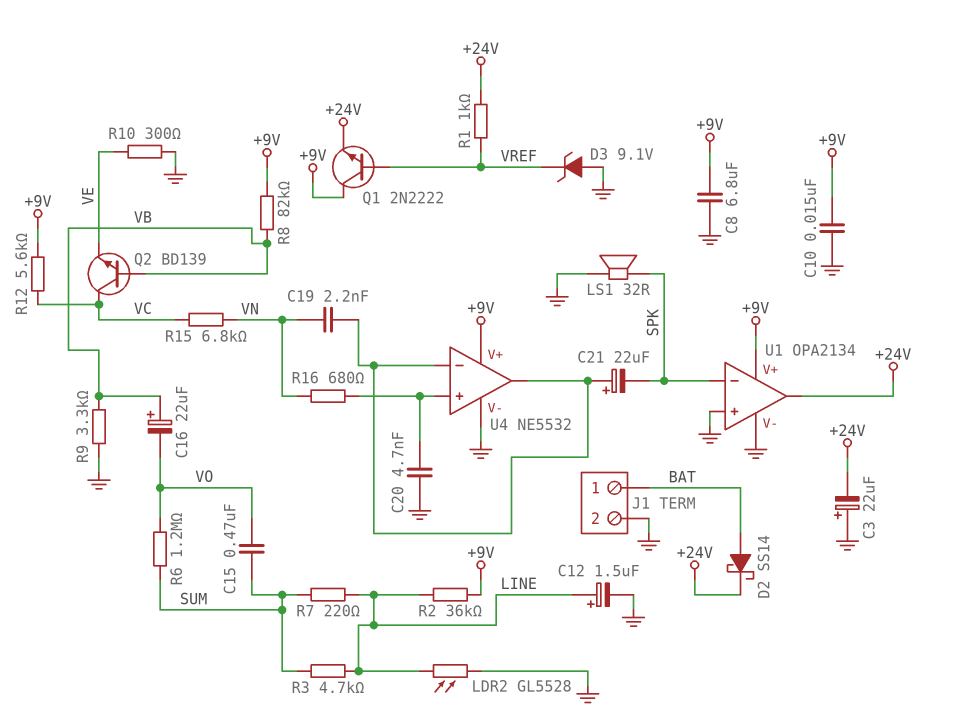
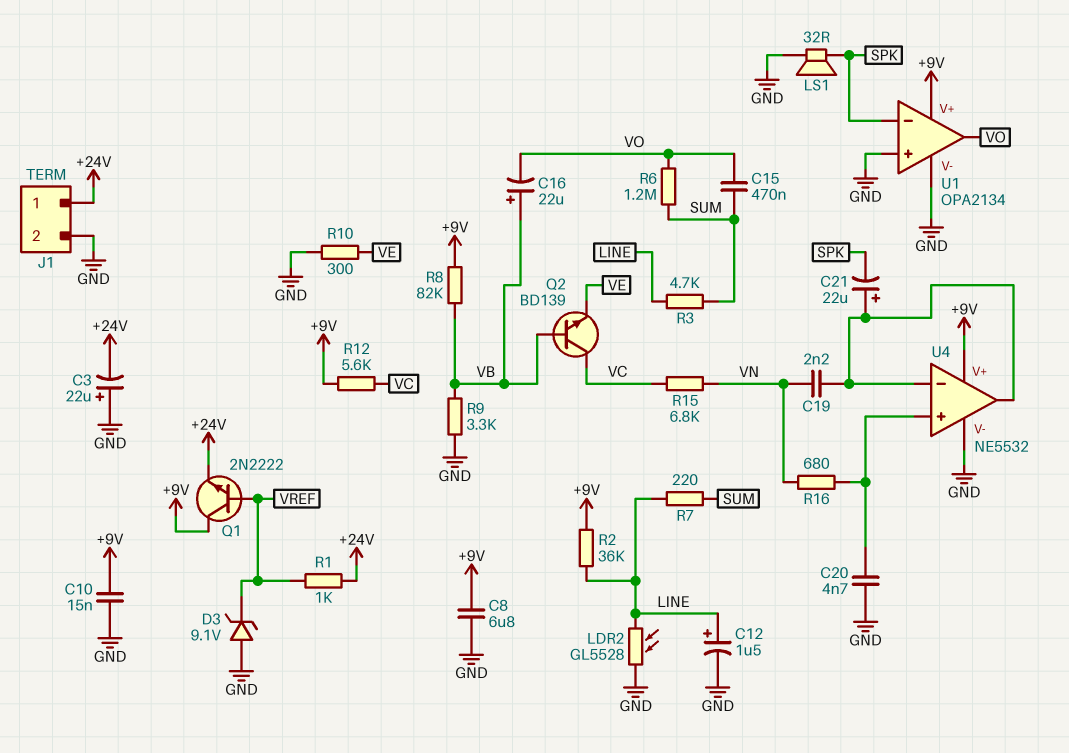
D2: schottky SS14 (A BAT, K +24V) -> none
J1 pin 1: BAT -> +24V
U1 pin out: +24V -> VO

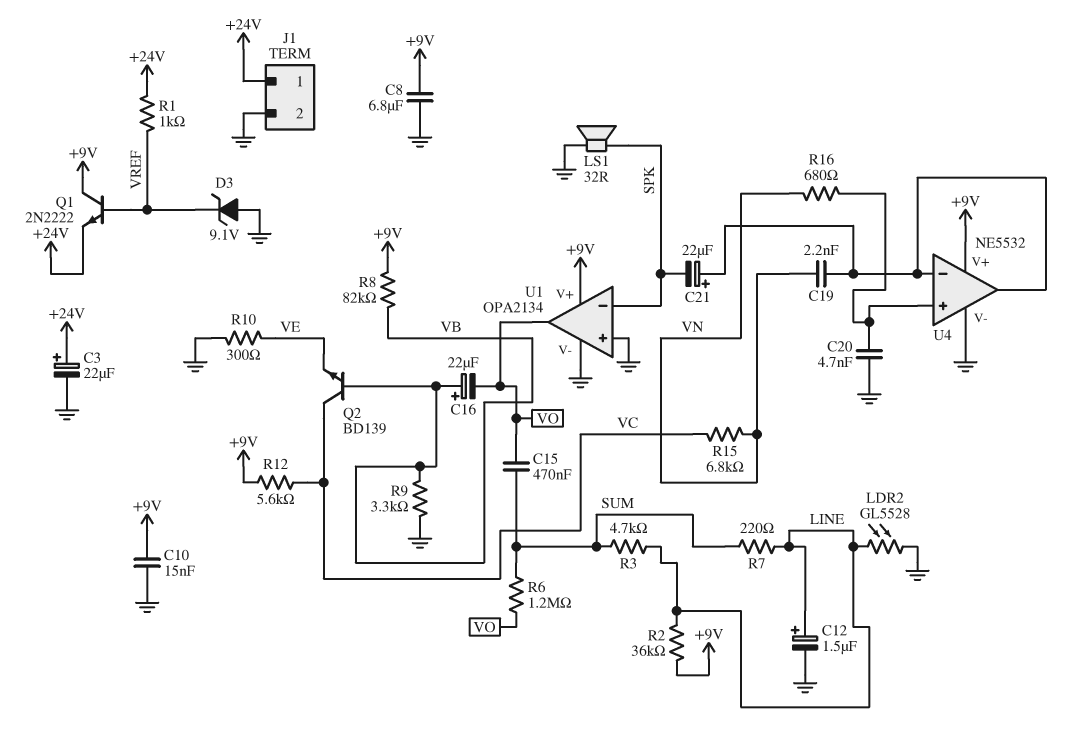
C3: 22uF (plus GND, minus +24V) -> 22uF (plus +24V, minus GND)

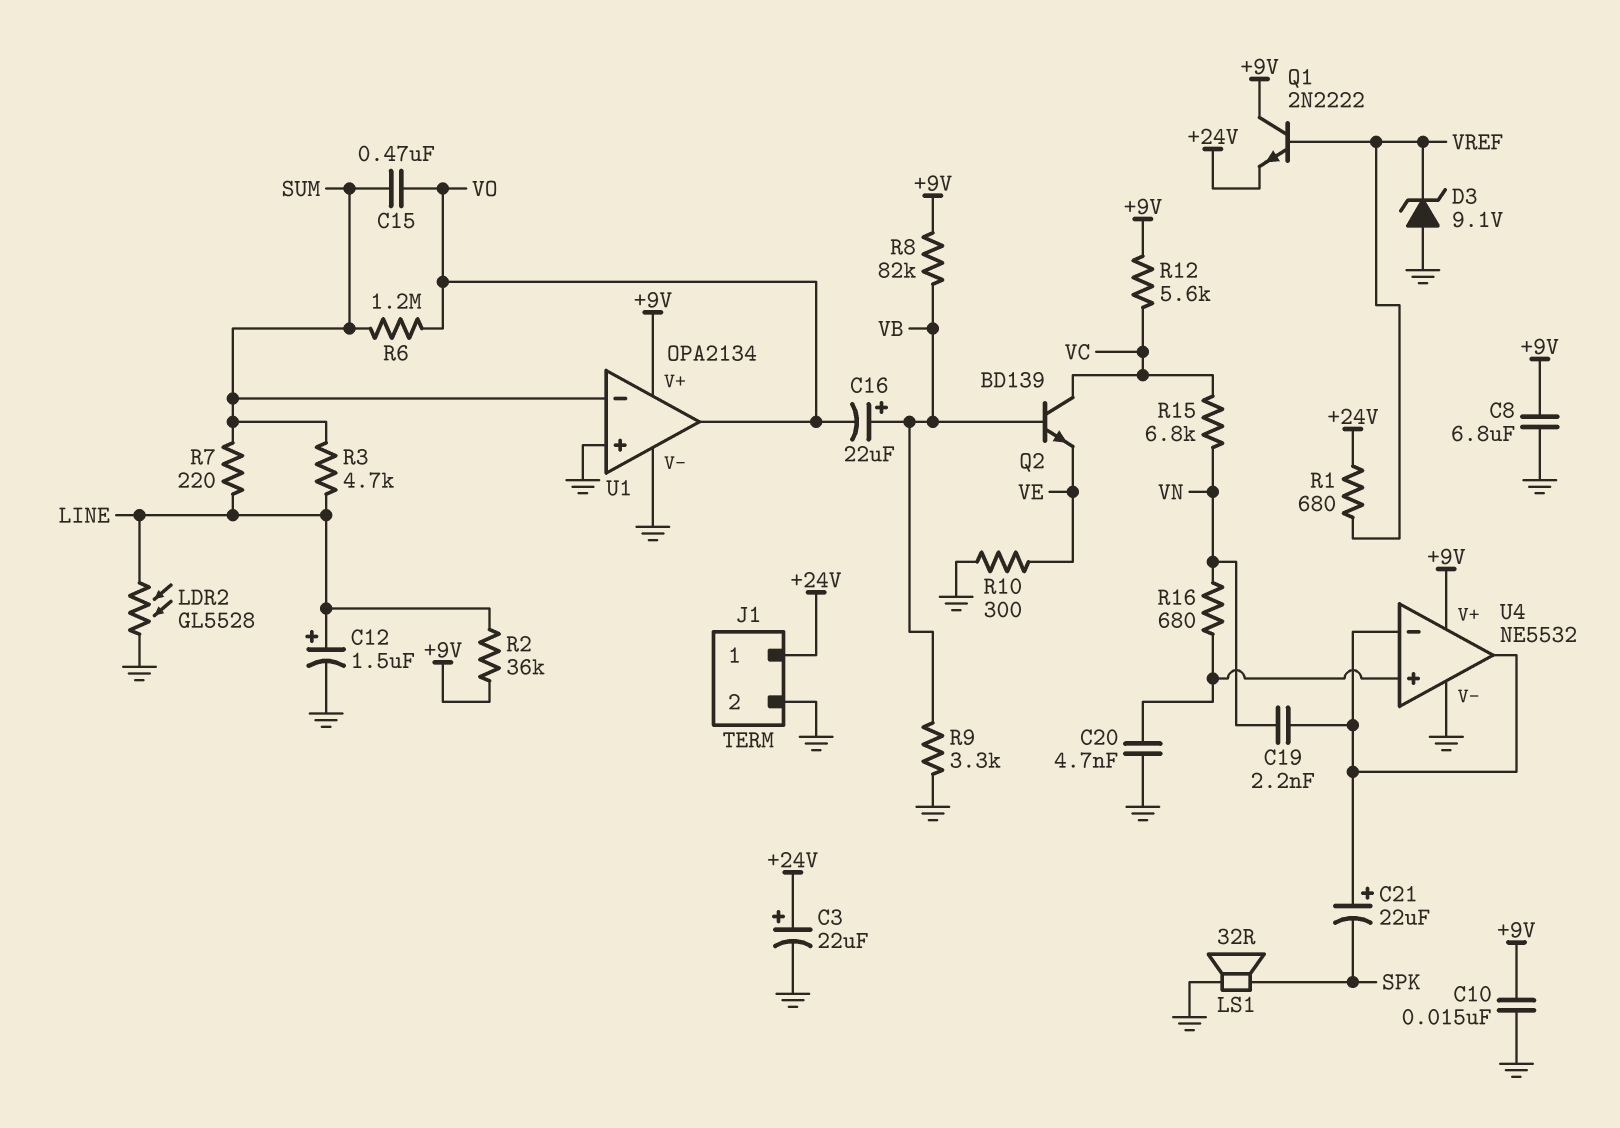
R1: 1k (+24V, VREF) -> 680 (+24V, VREF)
U1 pin in-: SPK -> SUM

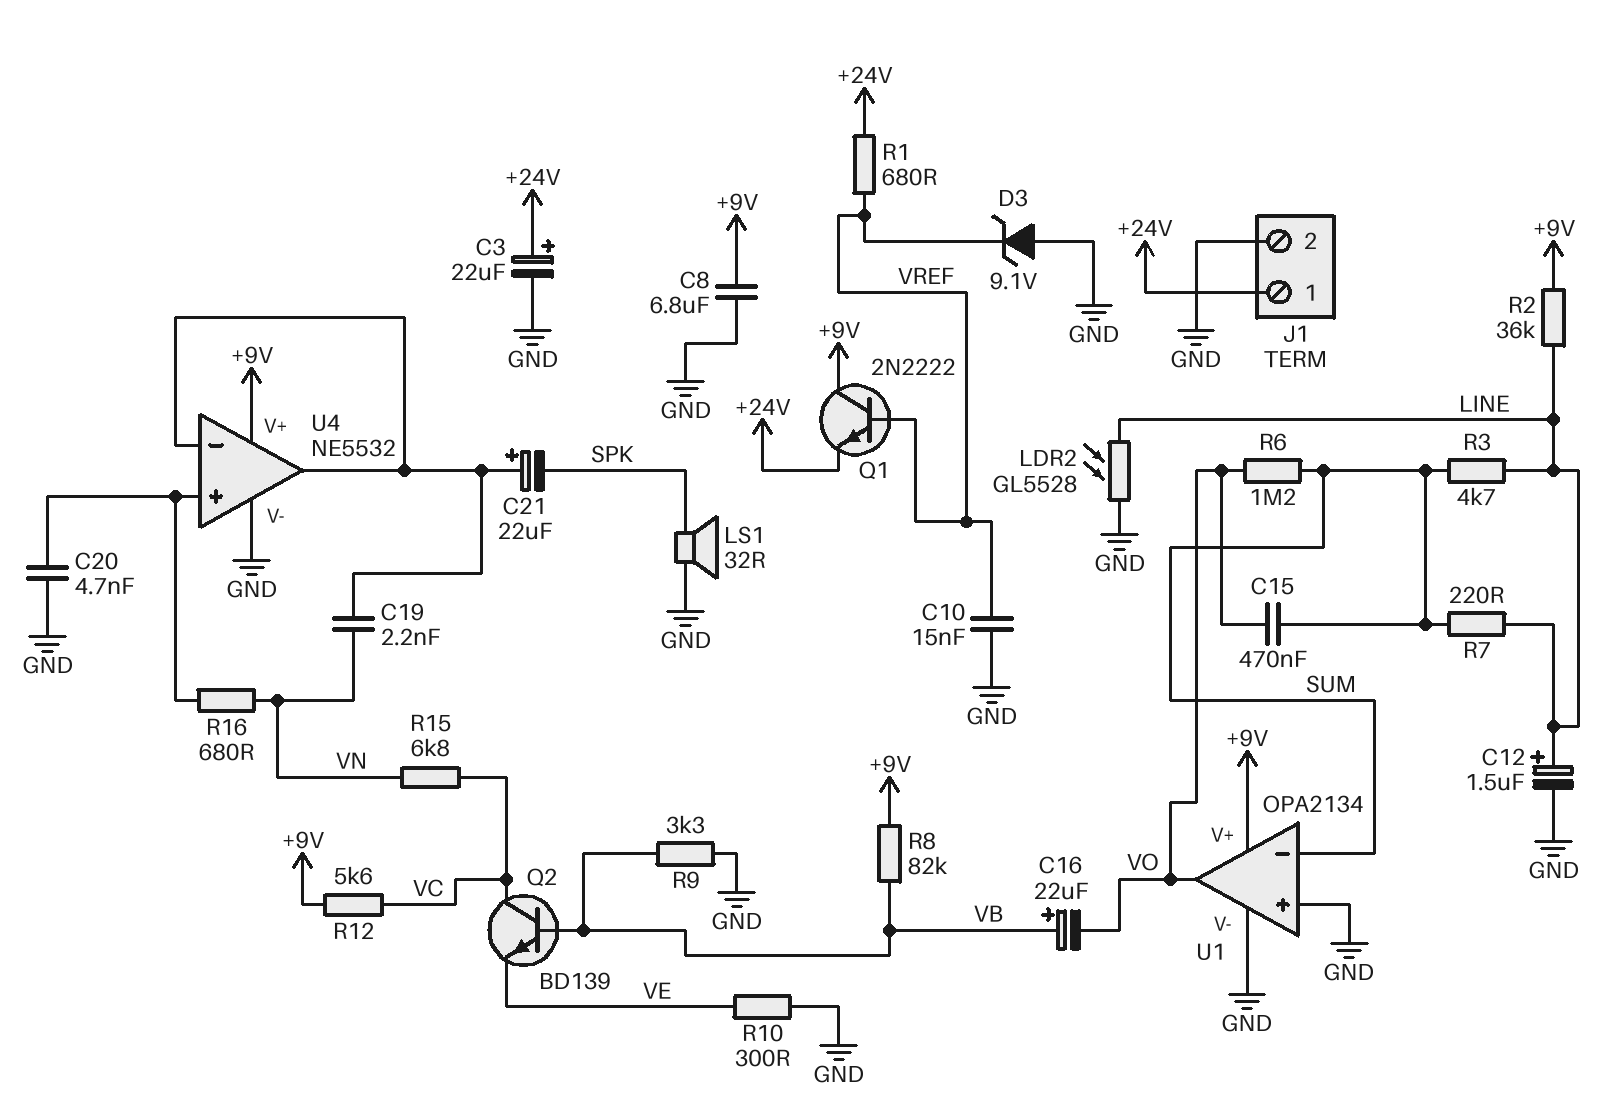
C10: 15nF (+9V, GND) -> 15nF (GND, VREF)

